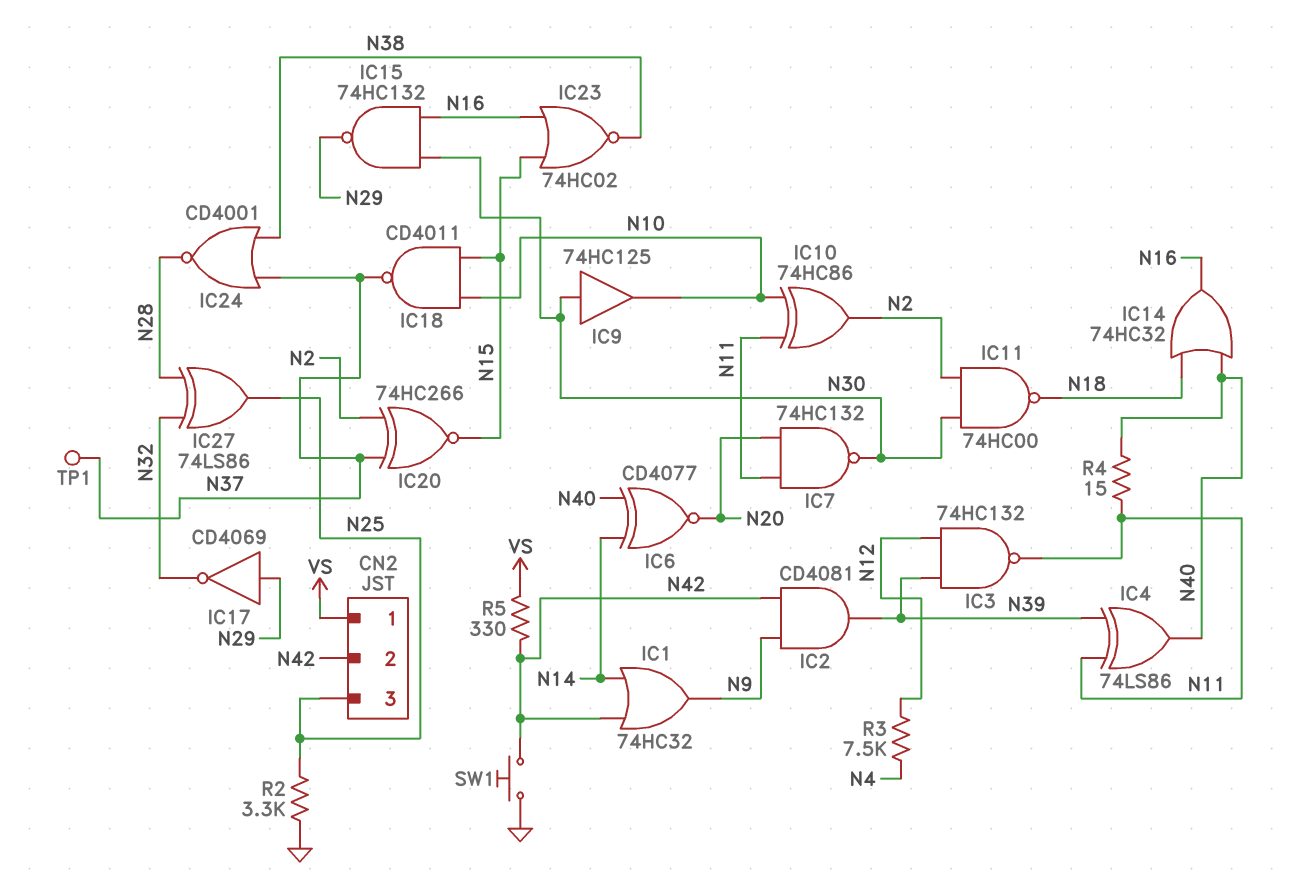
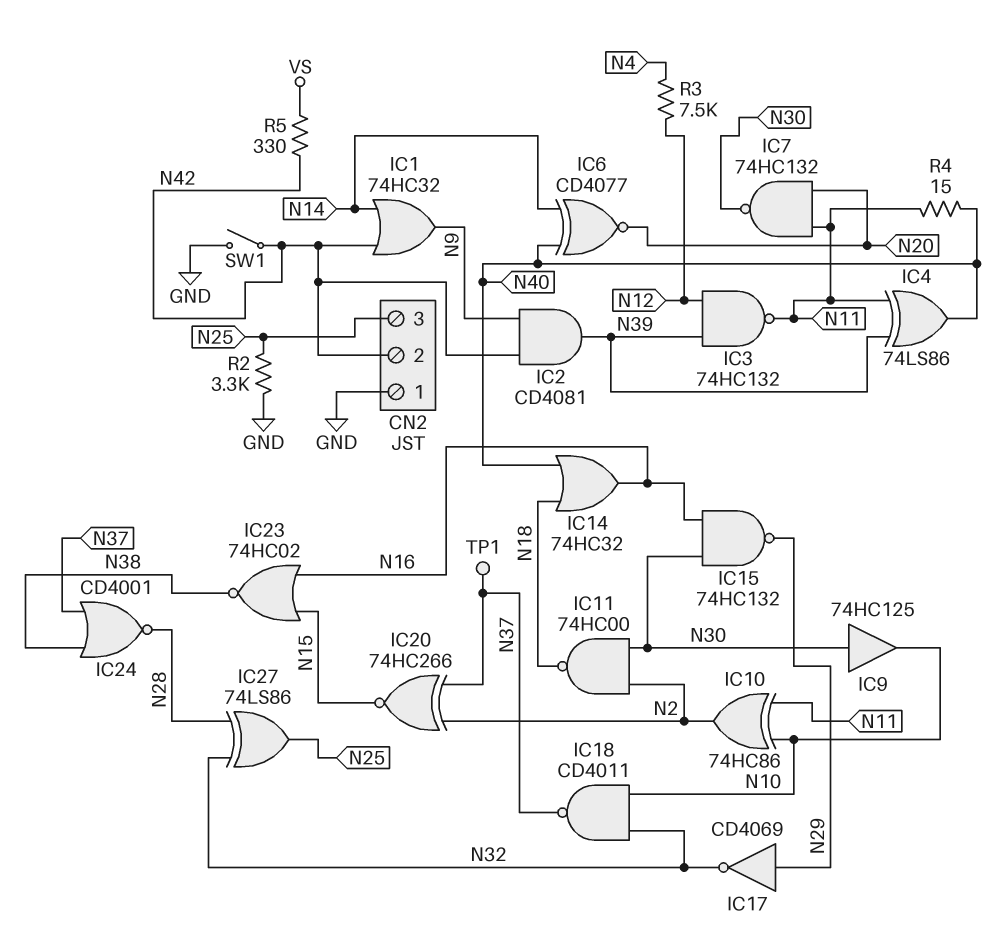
CN2 pin 1: VS -> GND
IC18: NAND CD4011 (in N10, in N15, out N37) -> NAND CD4011 (in N10, in N32, out N37)
SW1: button (GND, N42) -> switch (GND, N42)

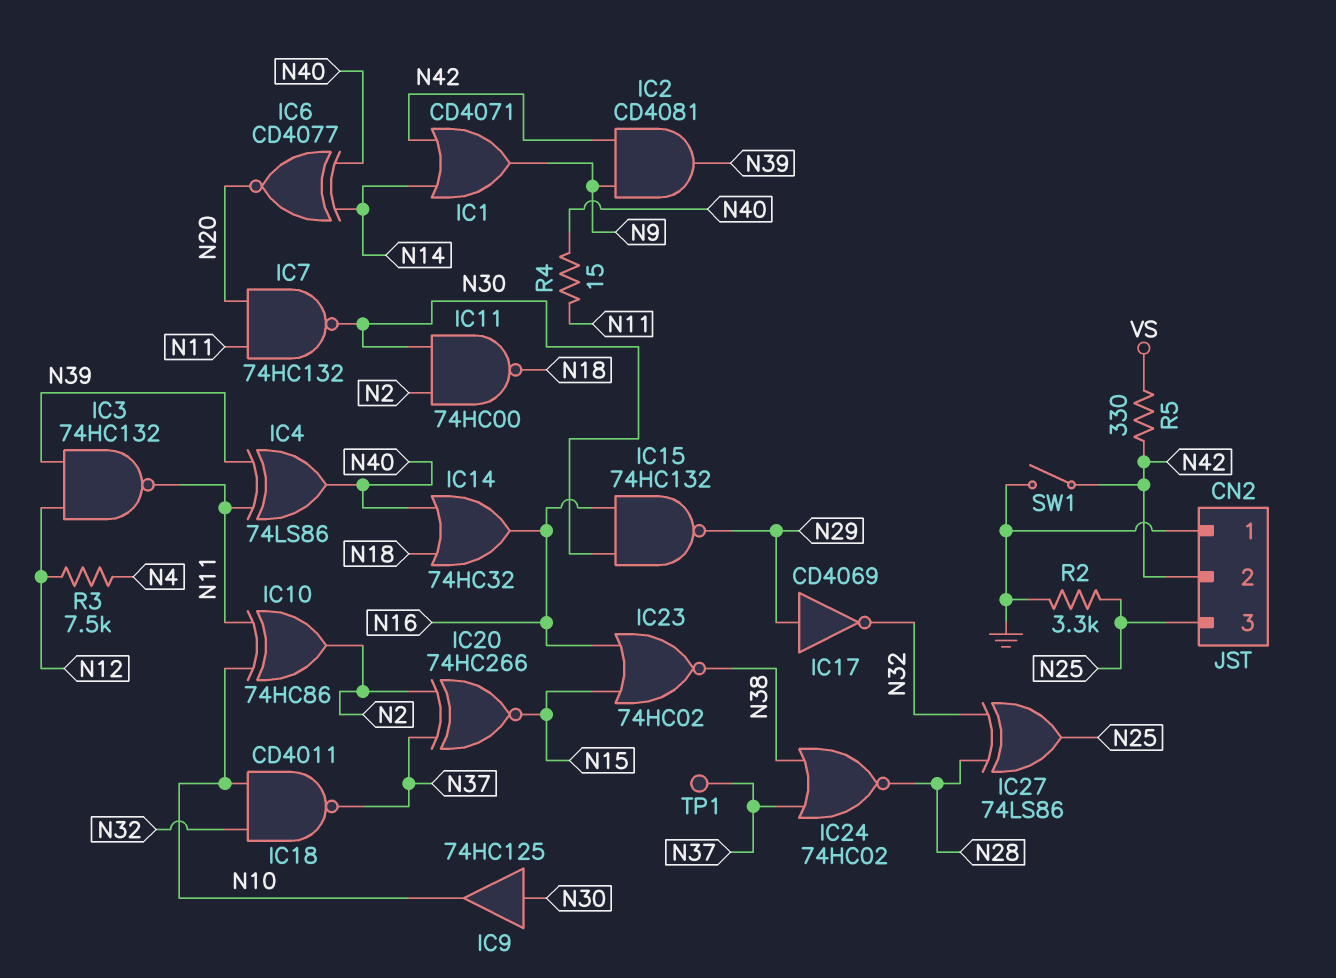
IC1: OR 74HC32 (in N14, in N42, out N9) -> OR CD4071 (in N14, in N42, out N9)
IC24: NOR CD4001 (in N37, in N38, out N28) -> NOR 74HC02 (in N37, in N38, out N28)

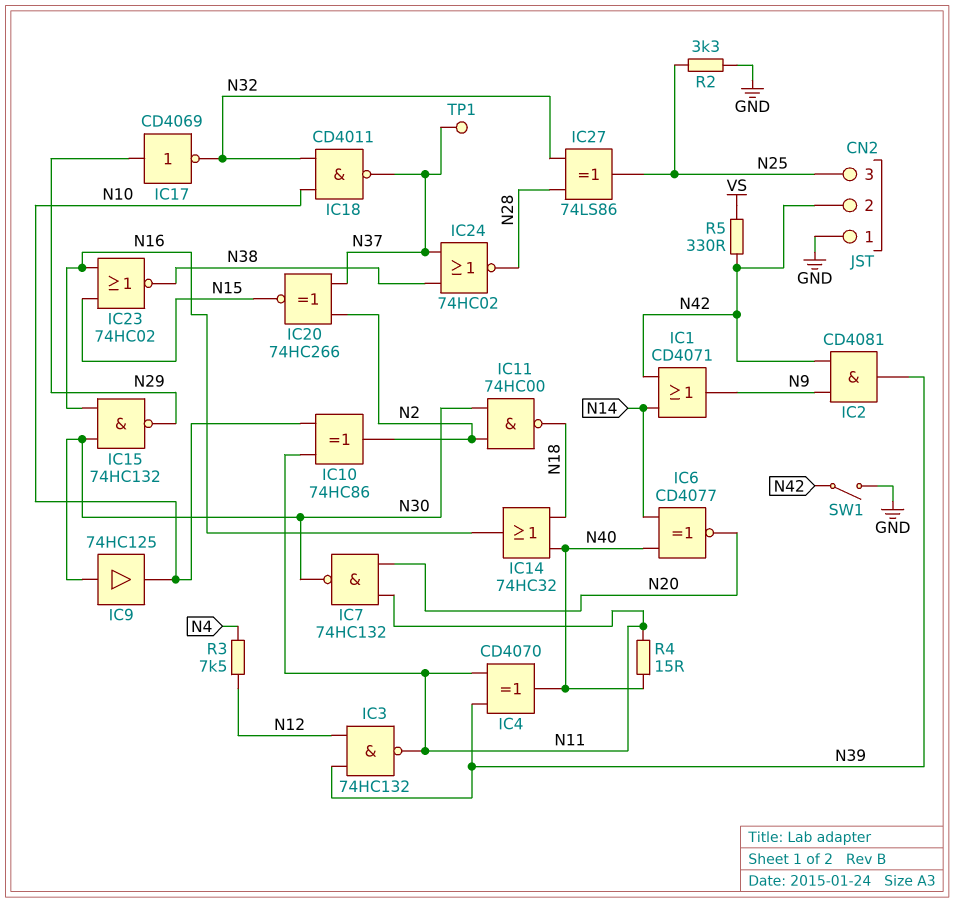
IC4: XOR 74LS86 (in N11, in N39, out N40) -> XOR CD4070 (in N11, in N39, out N40)

